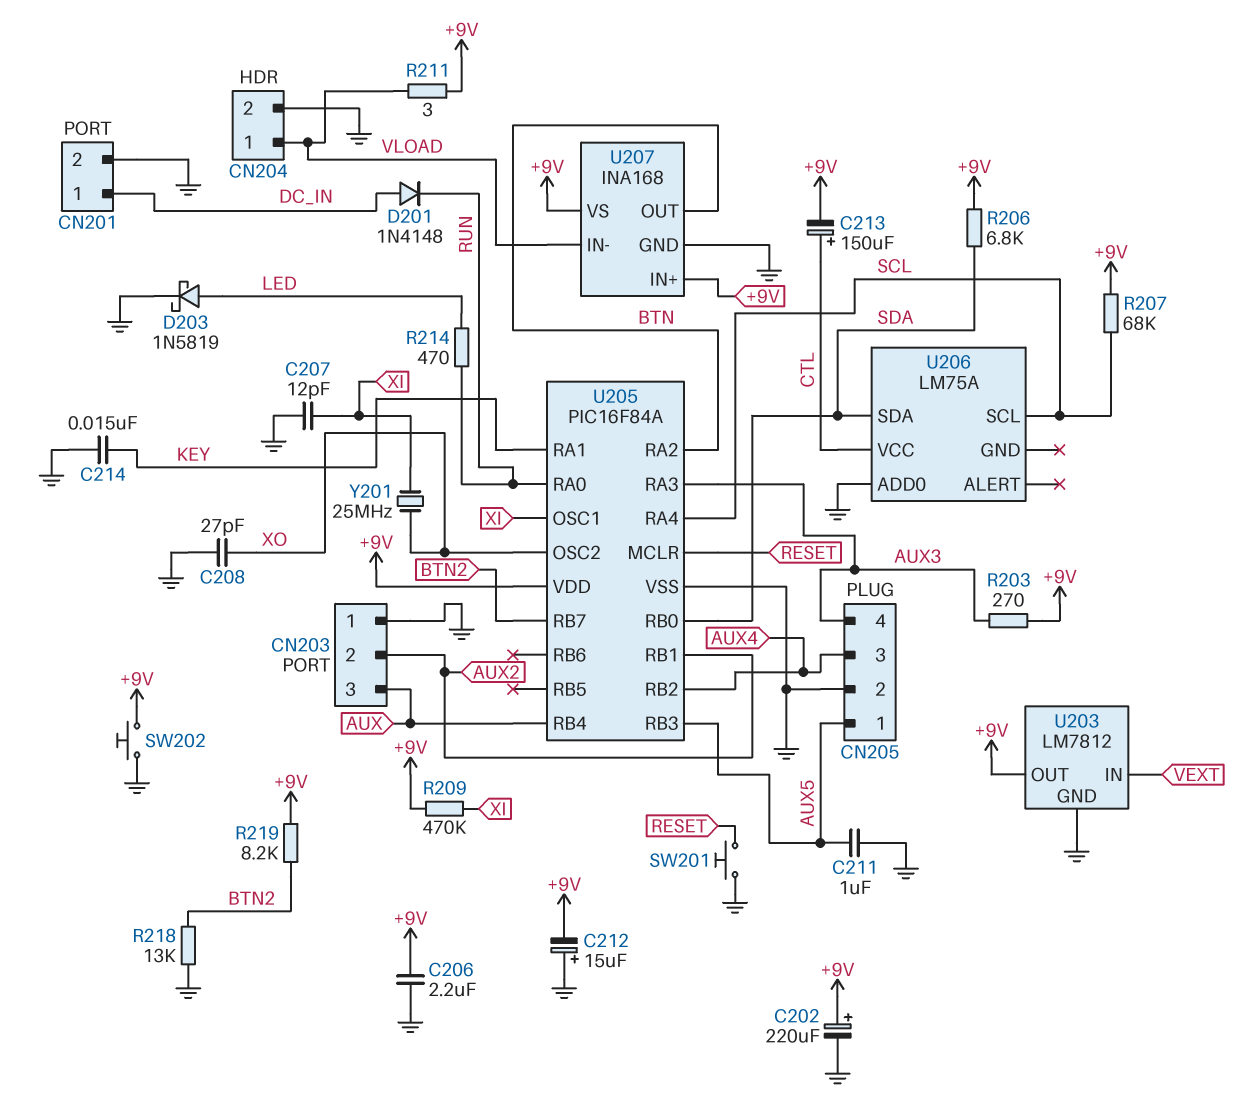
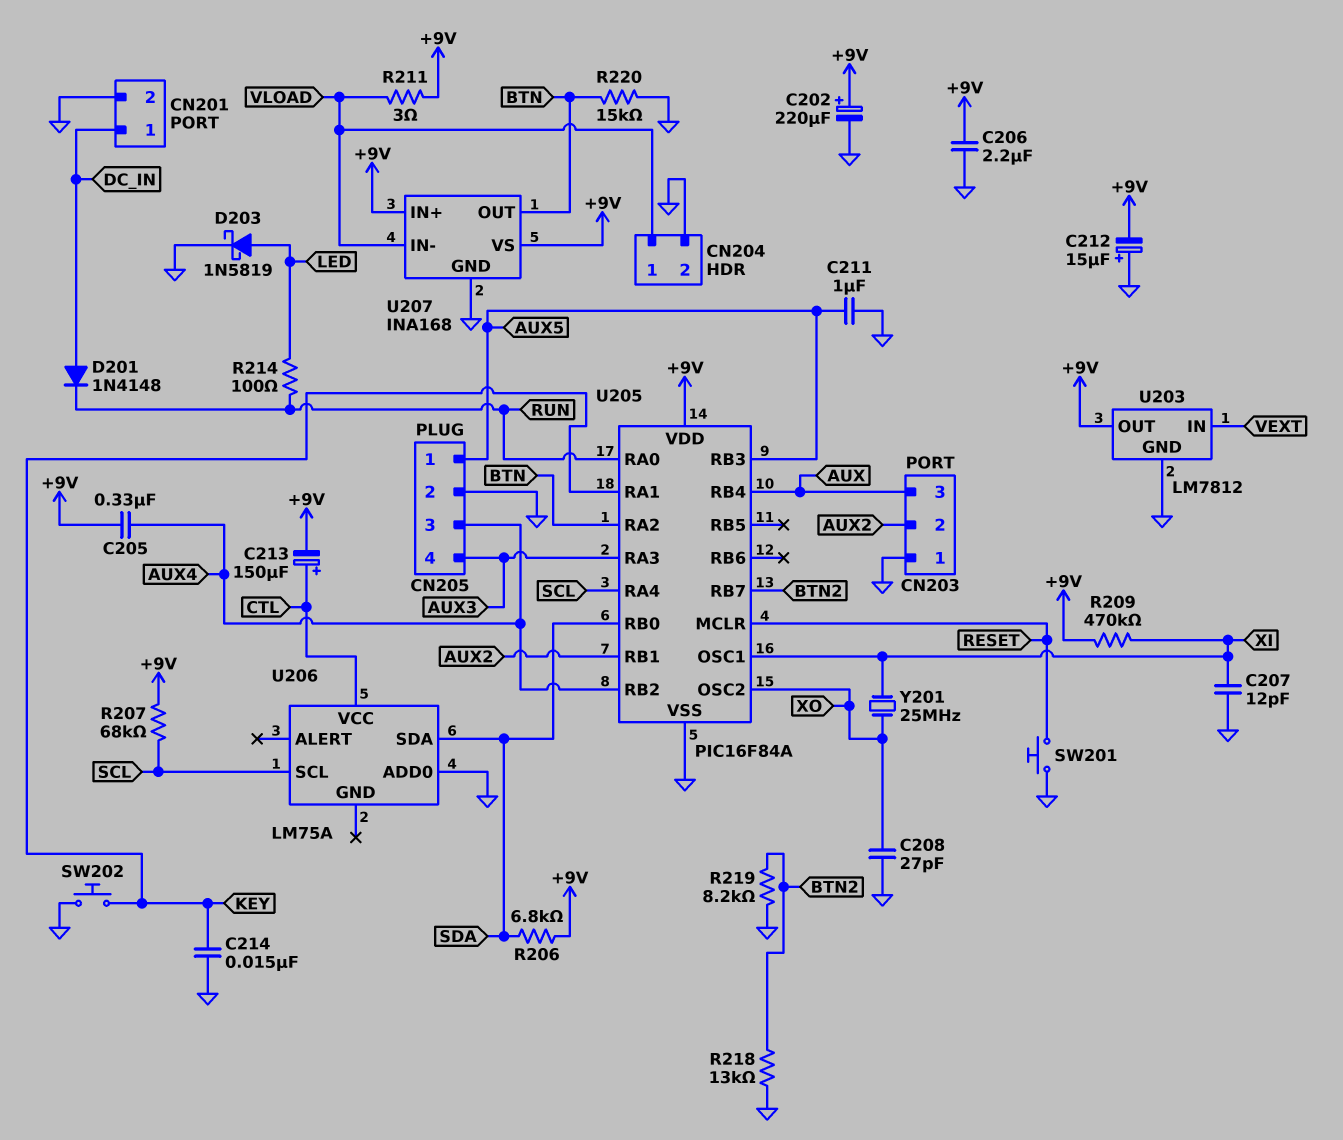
C205: none -> 330nF (+9V, AUX4)
R203: 270 (+9V, AUX3) -> none
R214: 470 (LED, RUN) -> 100 (LED, RUN)
R219: 8.2k (+9V, BTN2) -> 8.2k (BTN2, GND)
R220: none -> 15k (BTN, GND)
SW202: button (+9V, GND) -> button (GND, KEY)

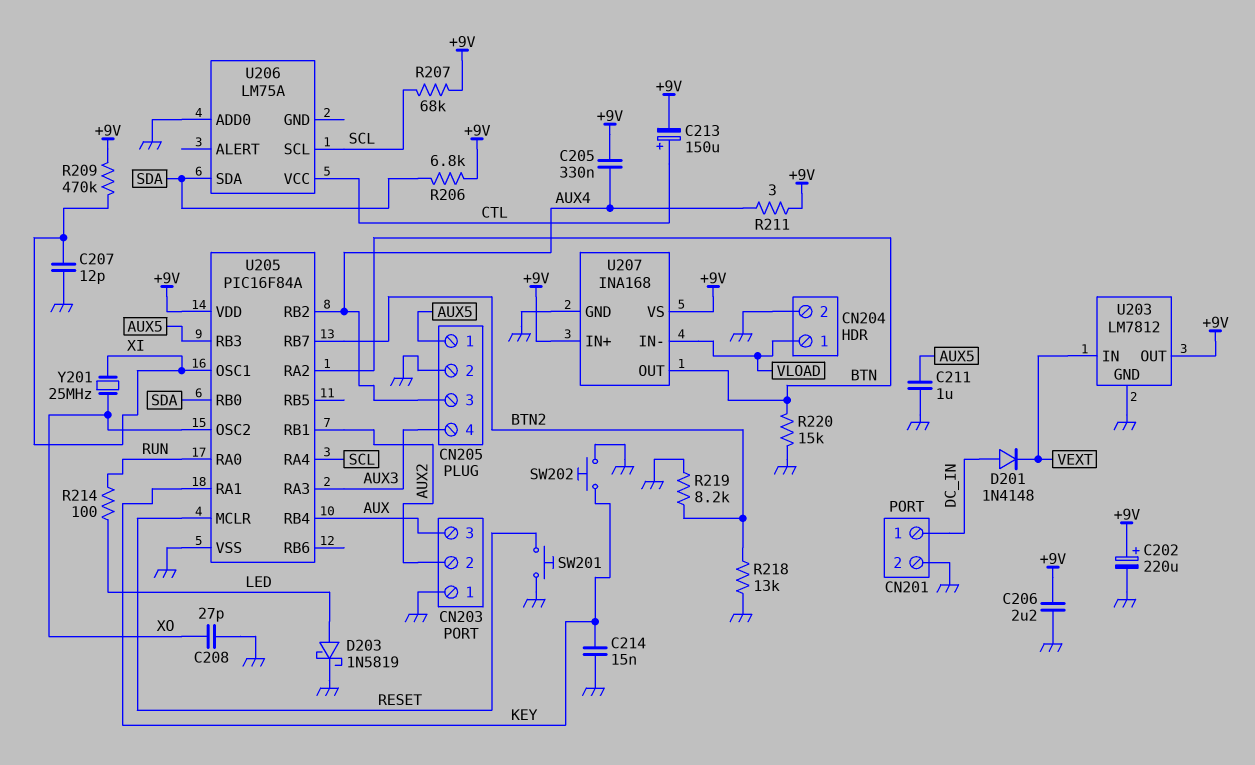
C212: 15uF (plus GND, minus +9V) -> none
D201: diode 1N4148 (A DC_IN, K RUN) -> diode 1N4148 (A DC_IN, K VEXT)
R211: 3 (+9V, VLOAD) -> 3 (+9V, AUX4)

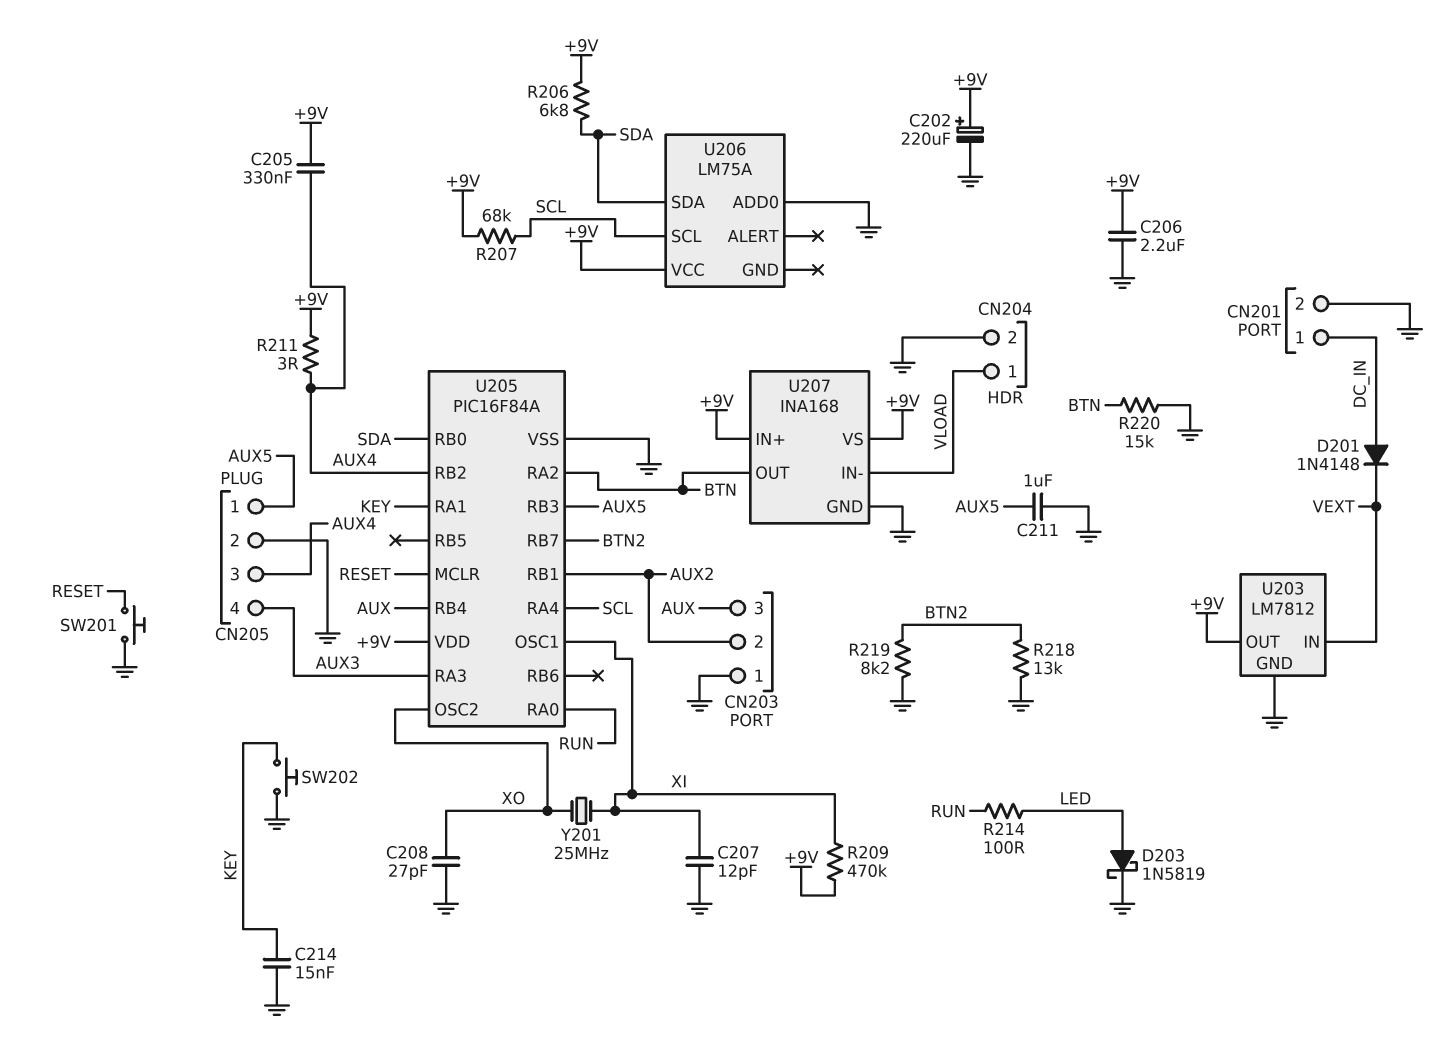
C213: 150uF (plus CTL, minus +9V) -> none
U206 pin VCC: CTL -> +9V

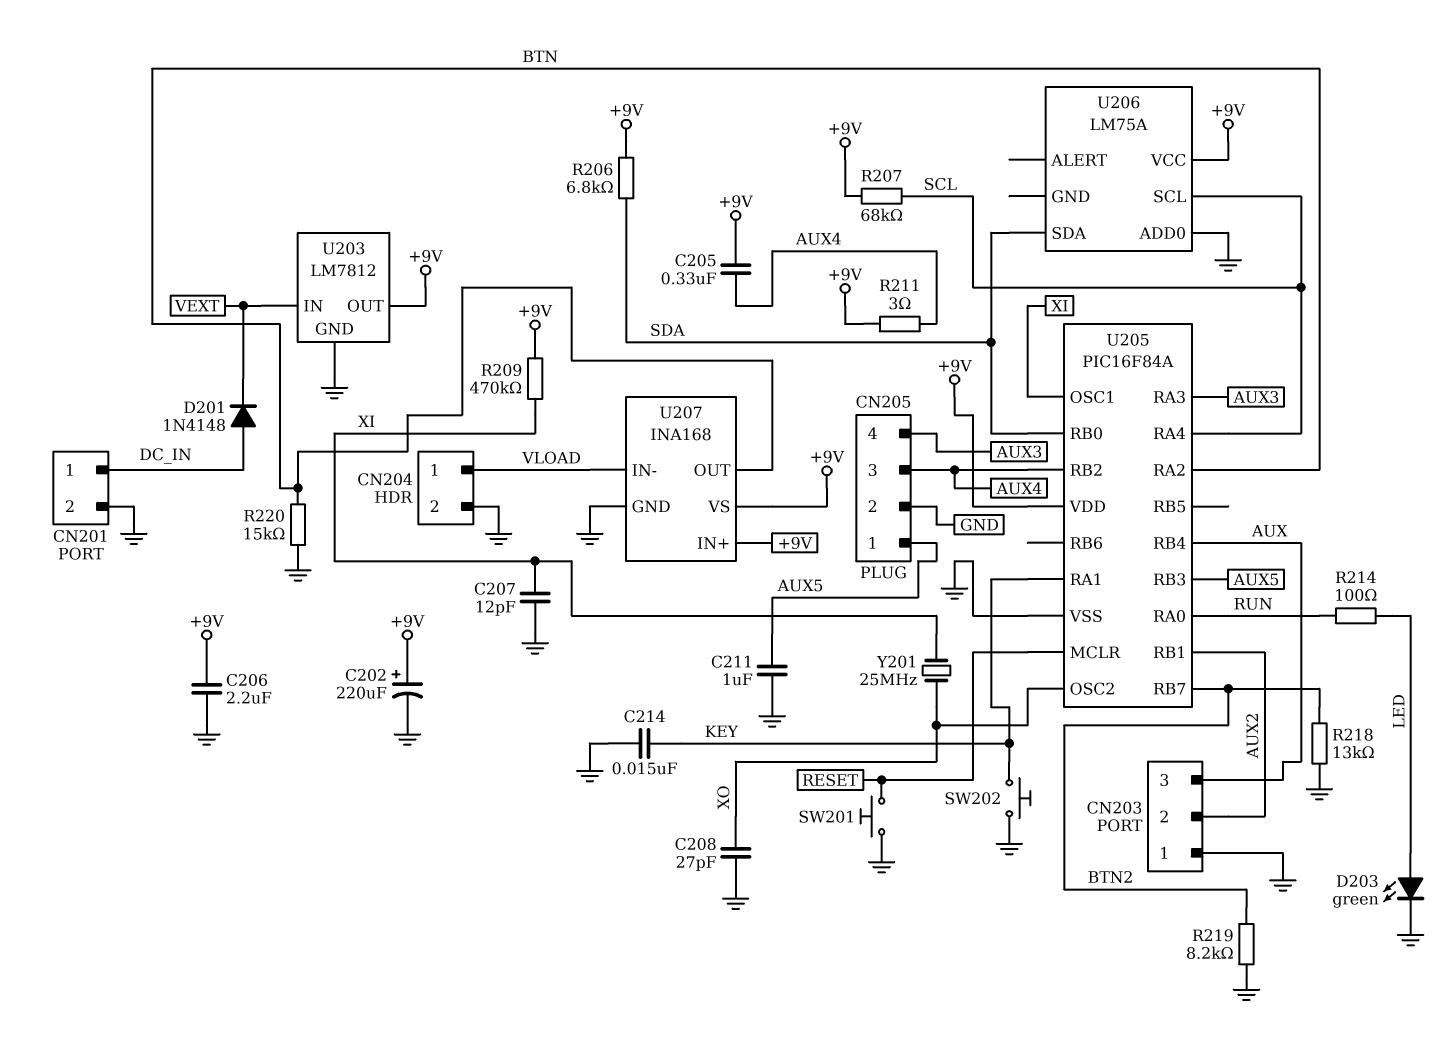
D203: schottky 1N5819 (A LED, K GND) -> LED green (A LED, K GND)

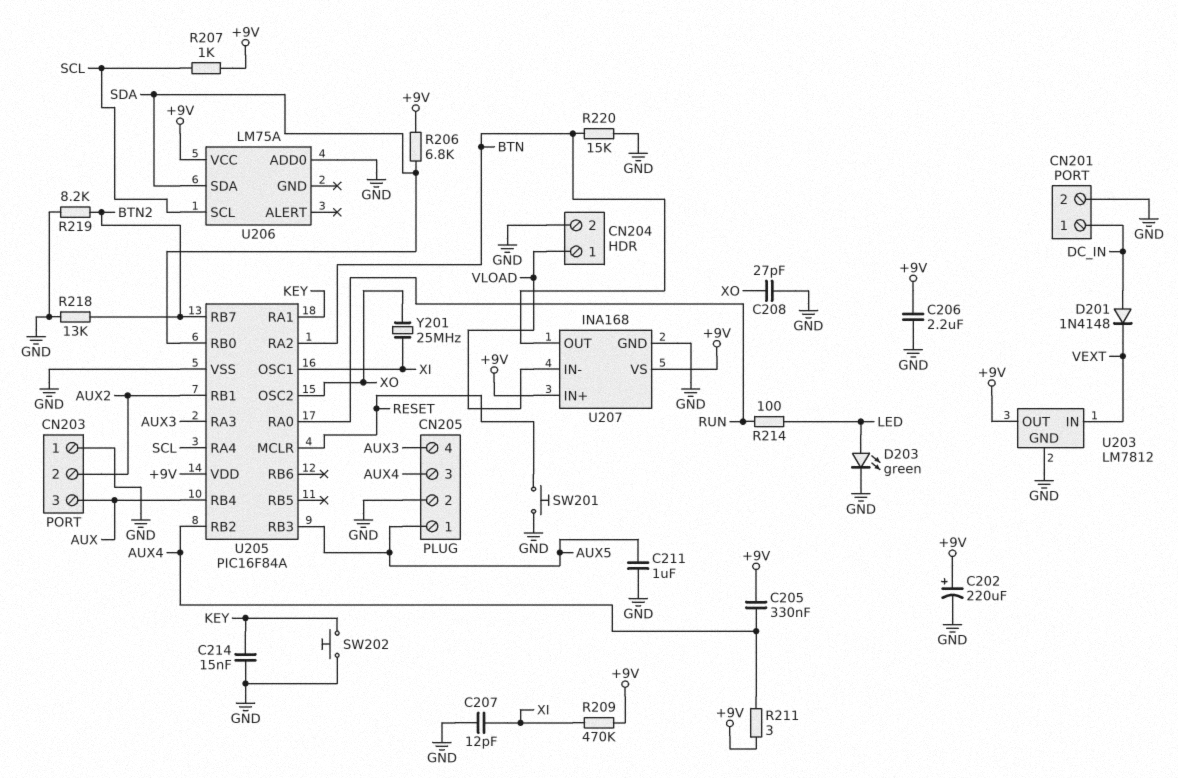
R207: 68k (+9V, SCL) -> 1k (+9V, SCL)

